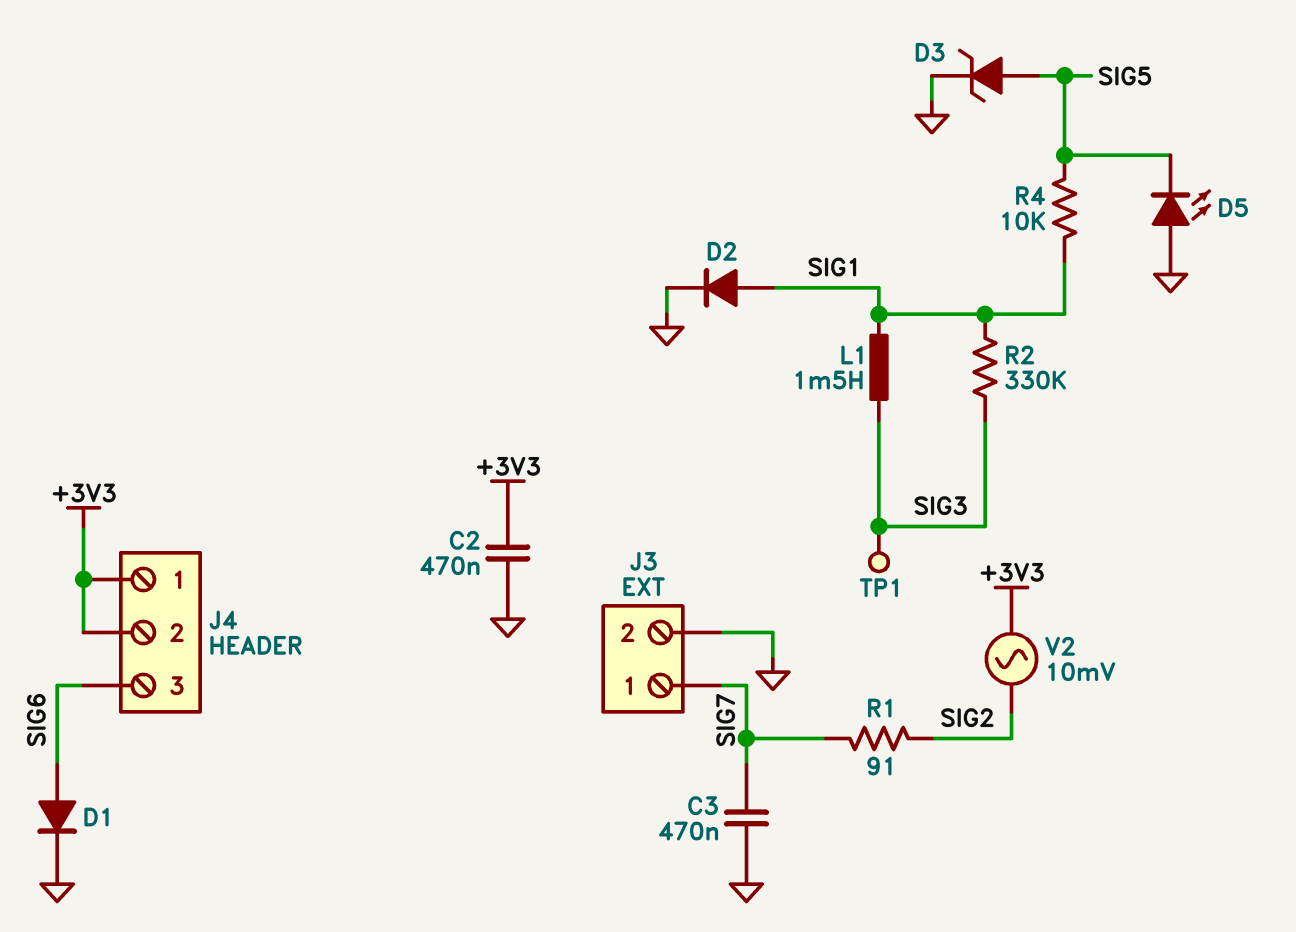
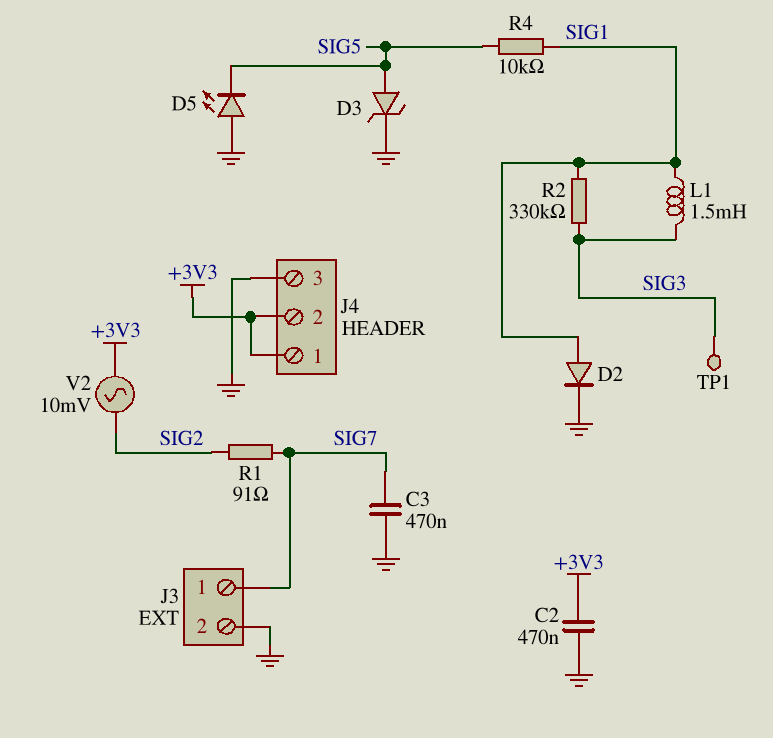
D1: diode (A SIG6, K GND) -> none
J4 pin 3: SIG6 -> GND

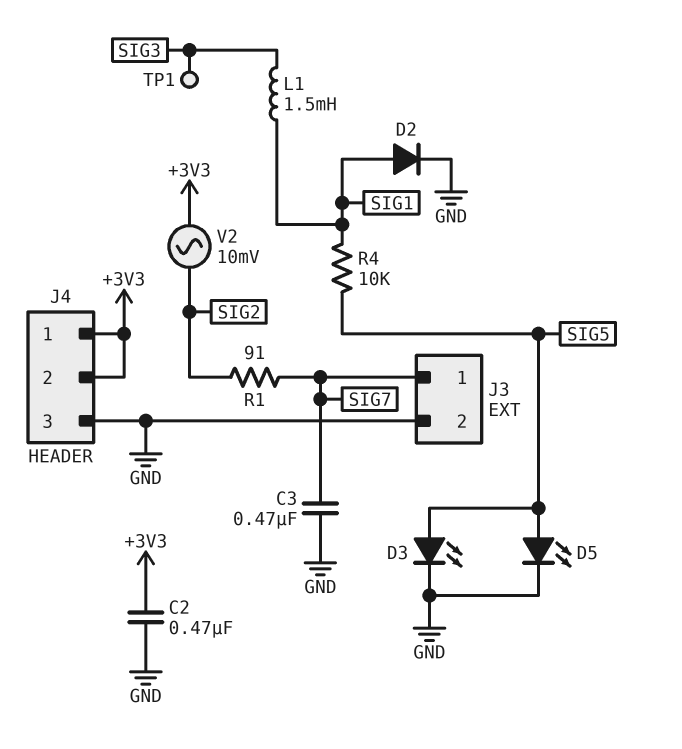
D3: zener (A SIG5, K GND) -> LED (A SIG5, K GND)
D5: LED (A GND, K SIG5) -> LED (A SIG5, K GND)
R2: 330k (SIG1, SIG3) -> none

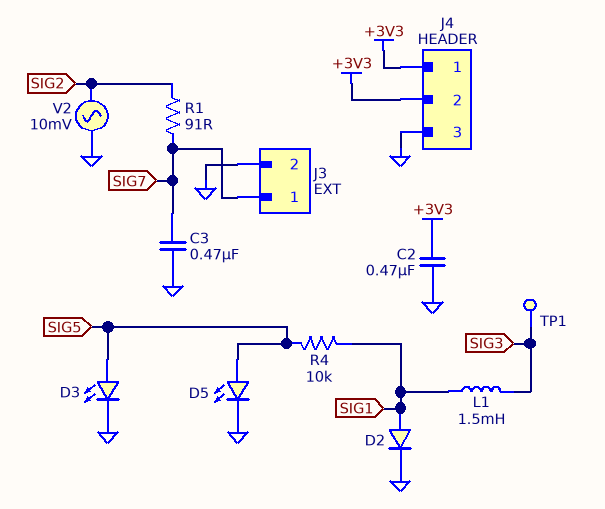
V2: AC 10mV (+3V3, SIG2) -> AC 10mV (GND, SIG2)

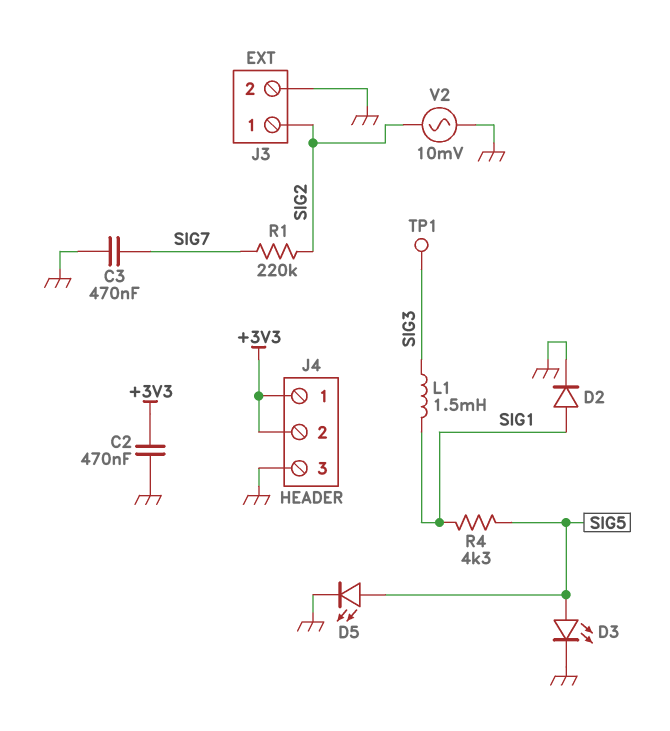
J3 pin 1: SIG7 -> SIG2
R1: 91 (SIG2, SIG7) -> 220k (SIG2, SIG7)
R4: 10k (SIG1, SIG5) -> 4.3k (SIG1, SIG5)

